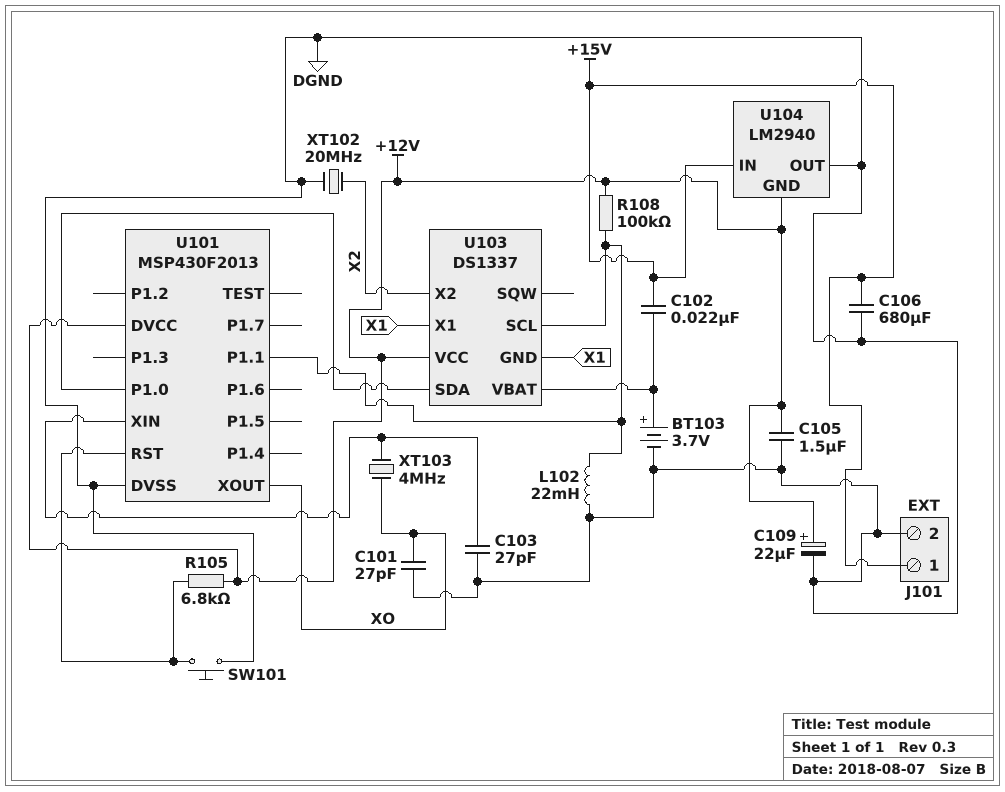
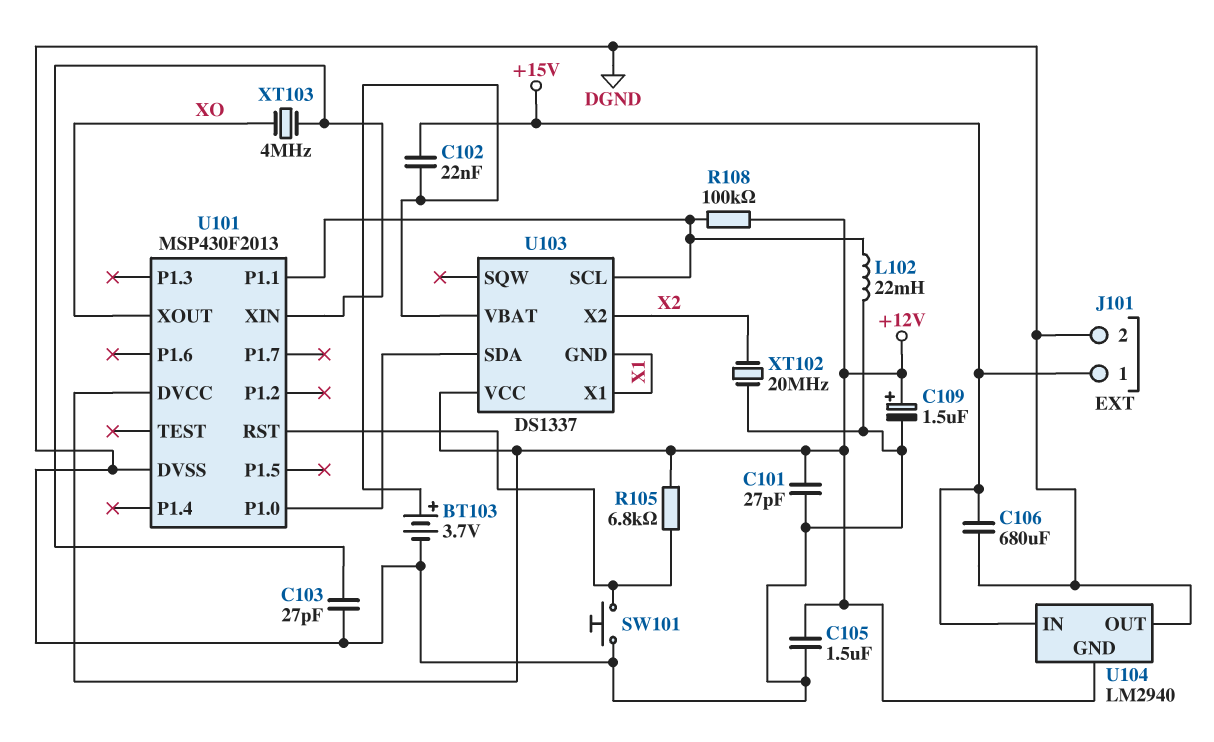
C101: 27pF (DGND, XO) -> 27pF (+12V, DGND)
C109: 22uF (plus +12V, minus DGND) -> 1.5uF (plus +12V, minus DGND)

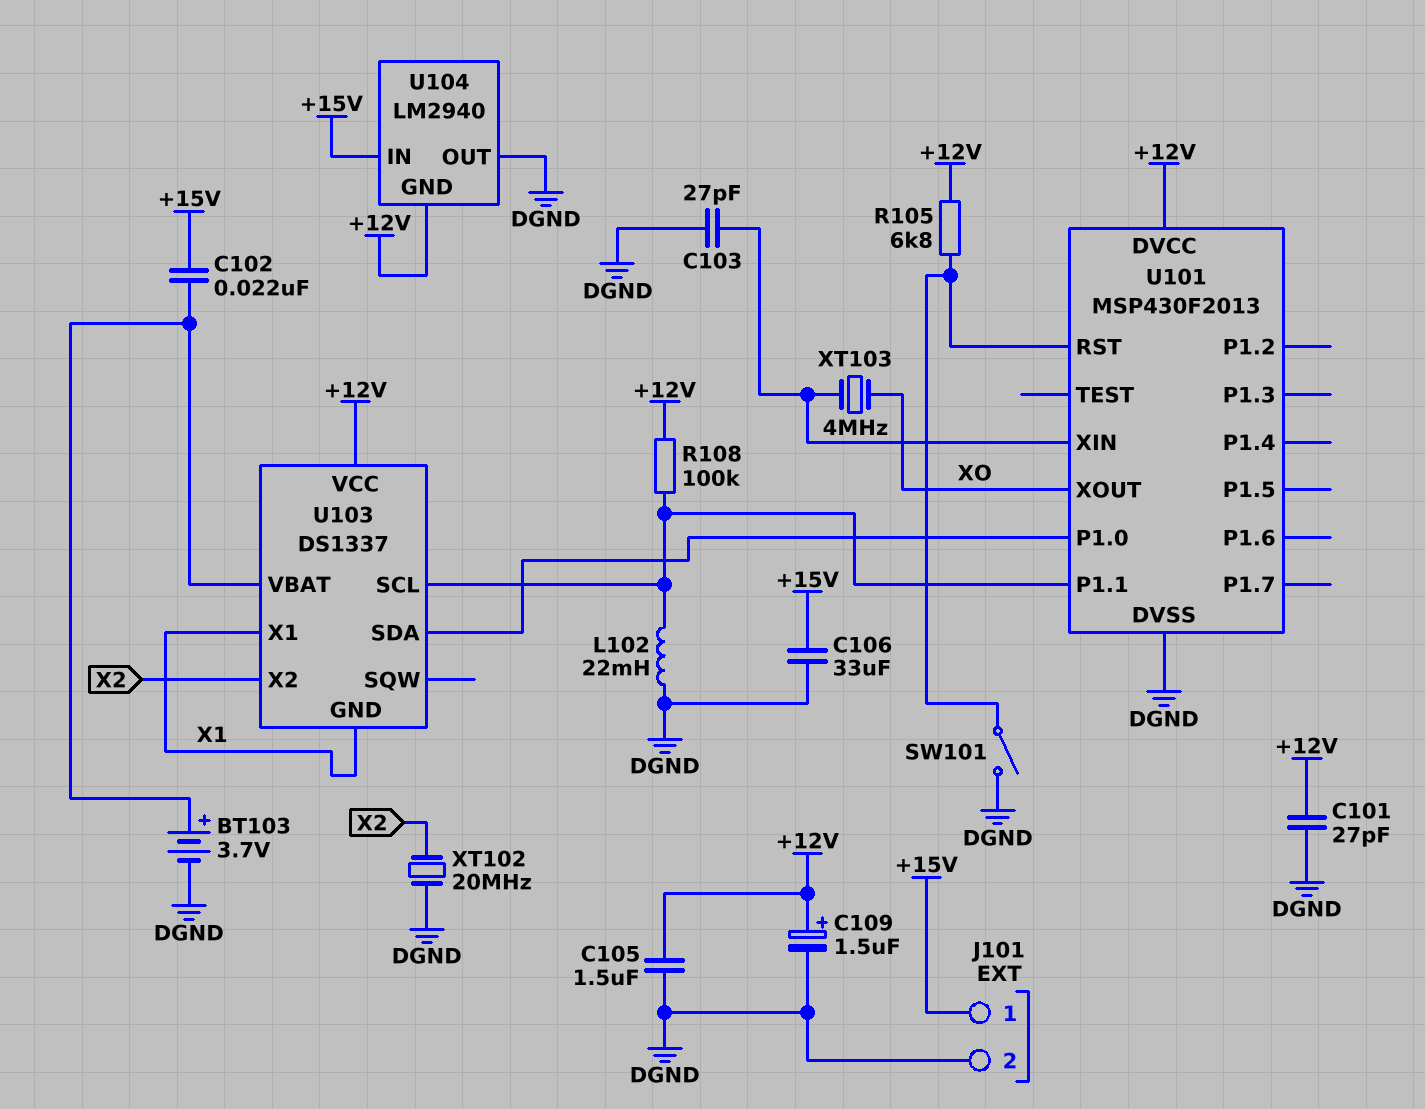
C106: 680uF (+15V, DGND) -> 33uF (+15V, DGND)
SW101: button (DGND, U101/RST) -> switch (DGND, U101/RST)

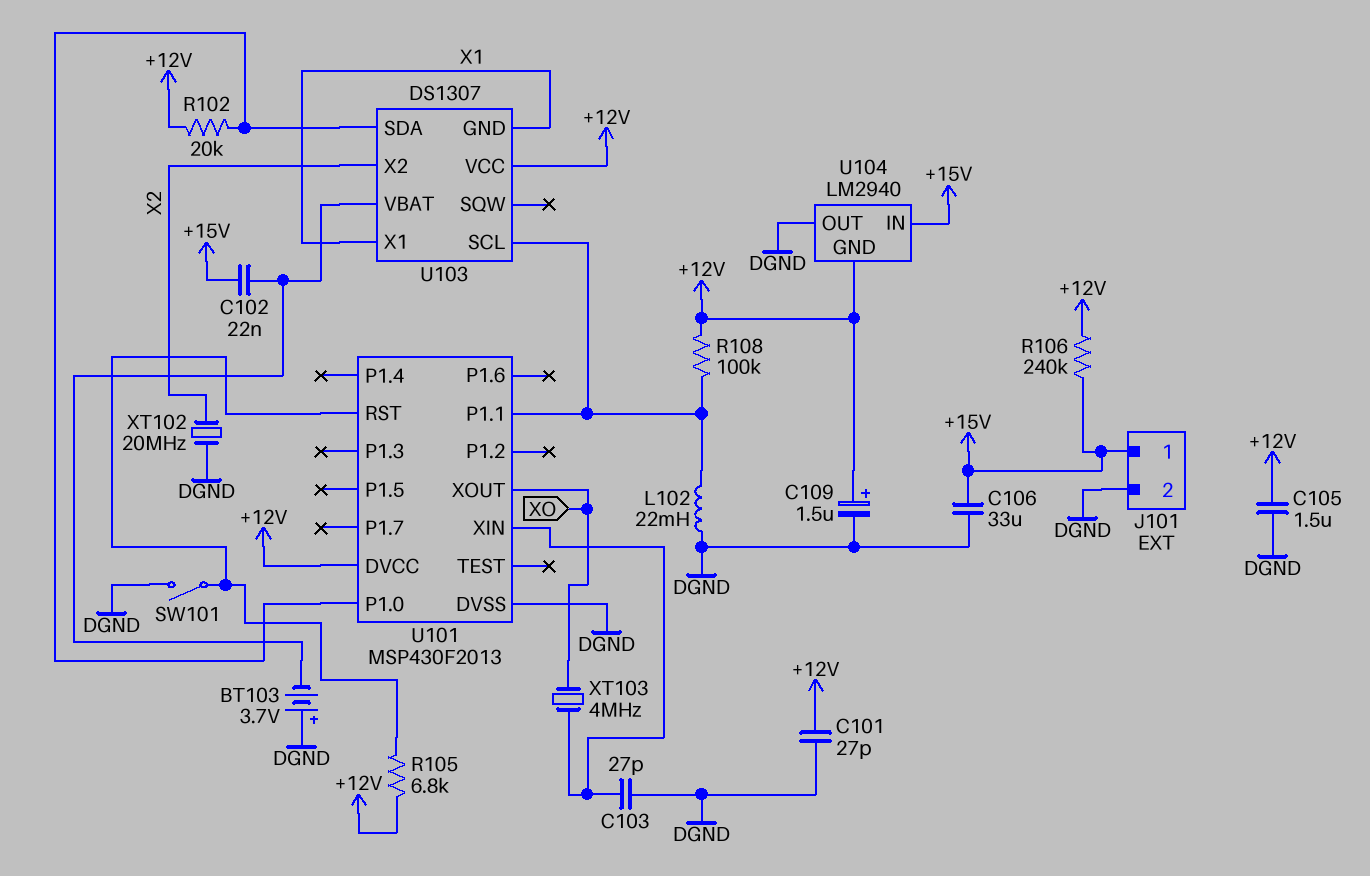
BT103: 3.7V (plus U103/VBAT, minus DGND) -> 3.7V (plus DGND, minus U103/VBAT)
R102: none -> 20k (+12V, U101/P1.0)
R106: none -> 240k (+12V, +15V)
U103: DS1337 -> DS1307

